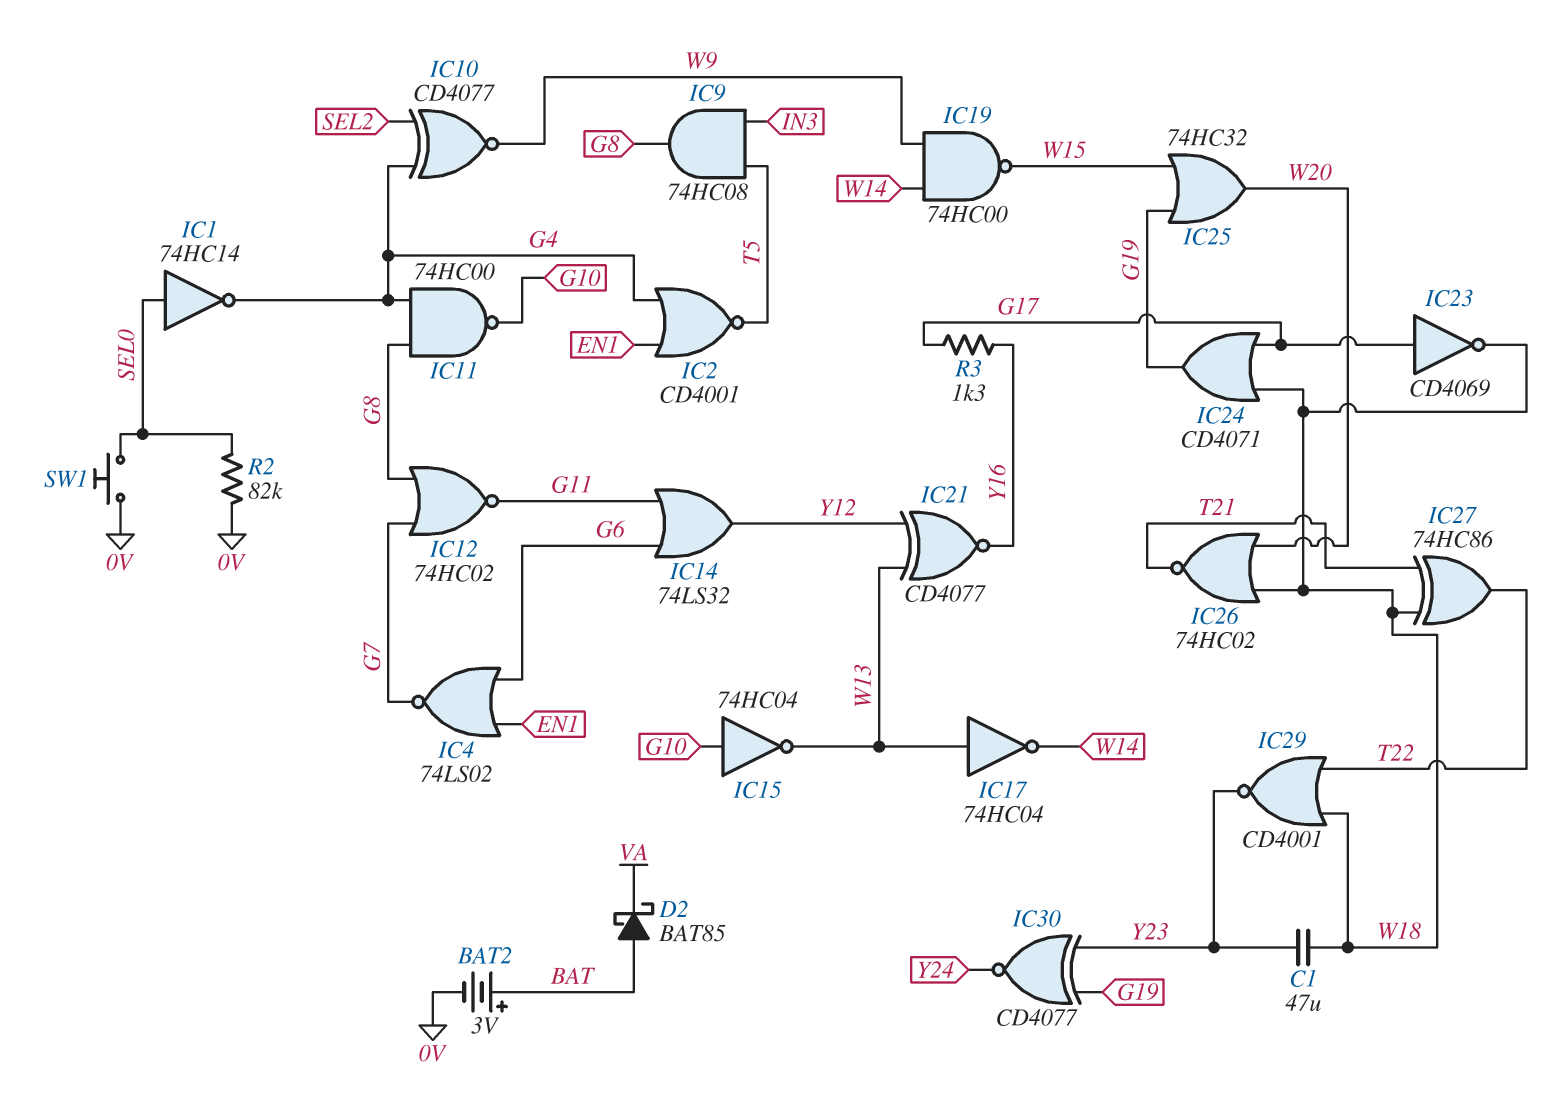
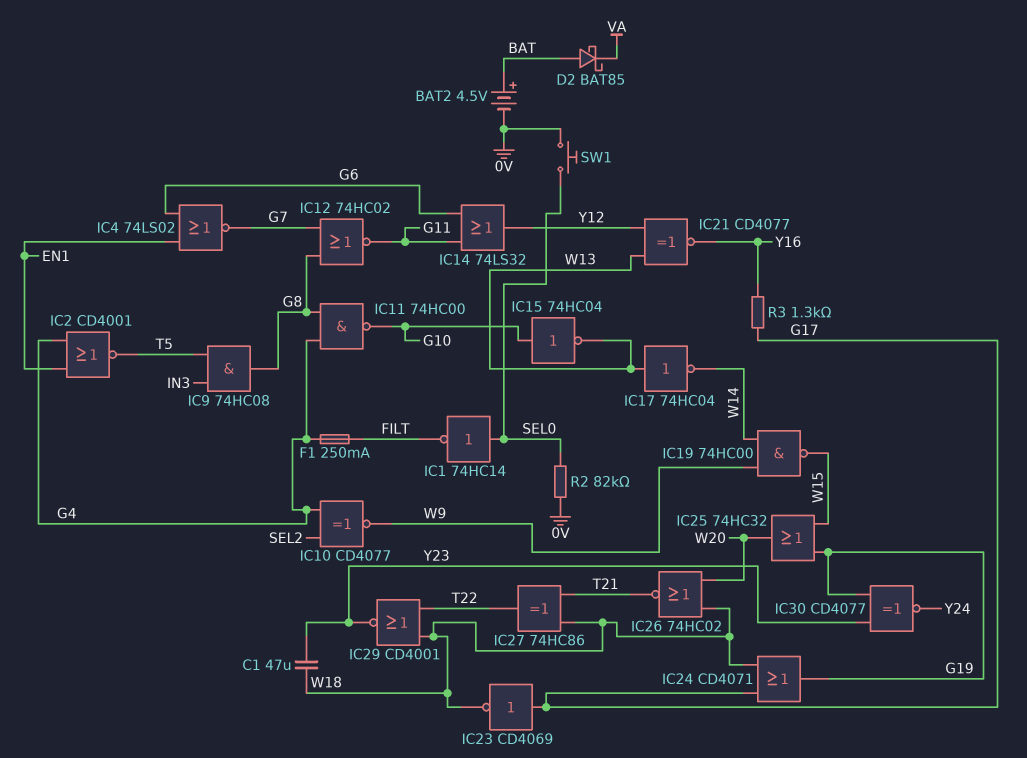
BAT2: 3V (plus BAT, minus 0V) -> 4.5V (plus BAT, minus 0V)
F1: none -> 250mA (FILT, G4)
IC1: NOT 74HC14 (in SEL0, out G4) -> NOT 74HC14 (in SEL0, out FILT)

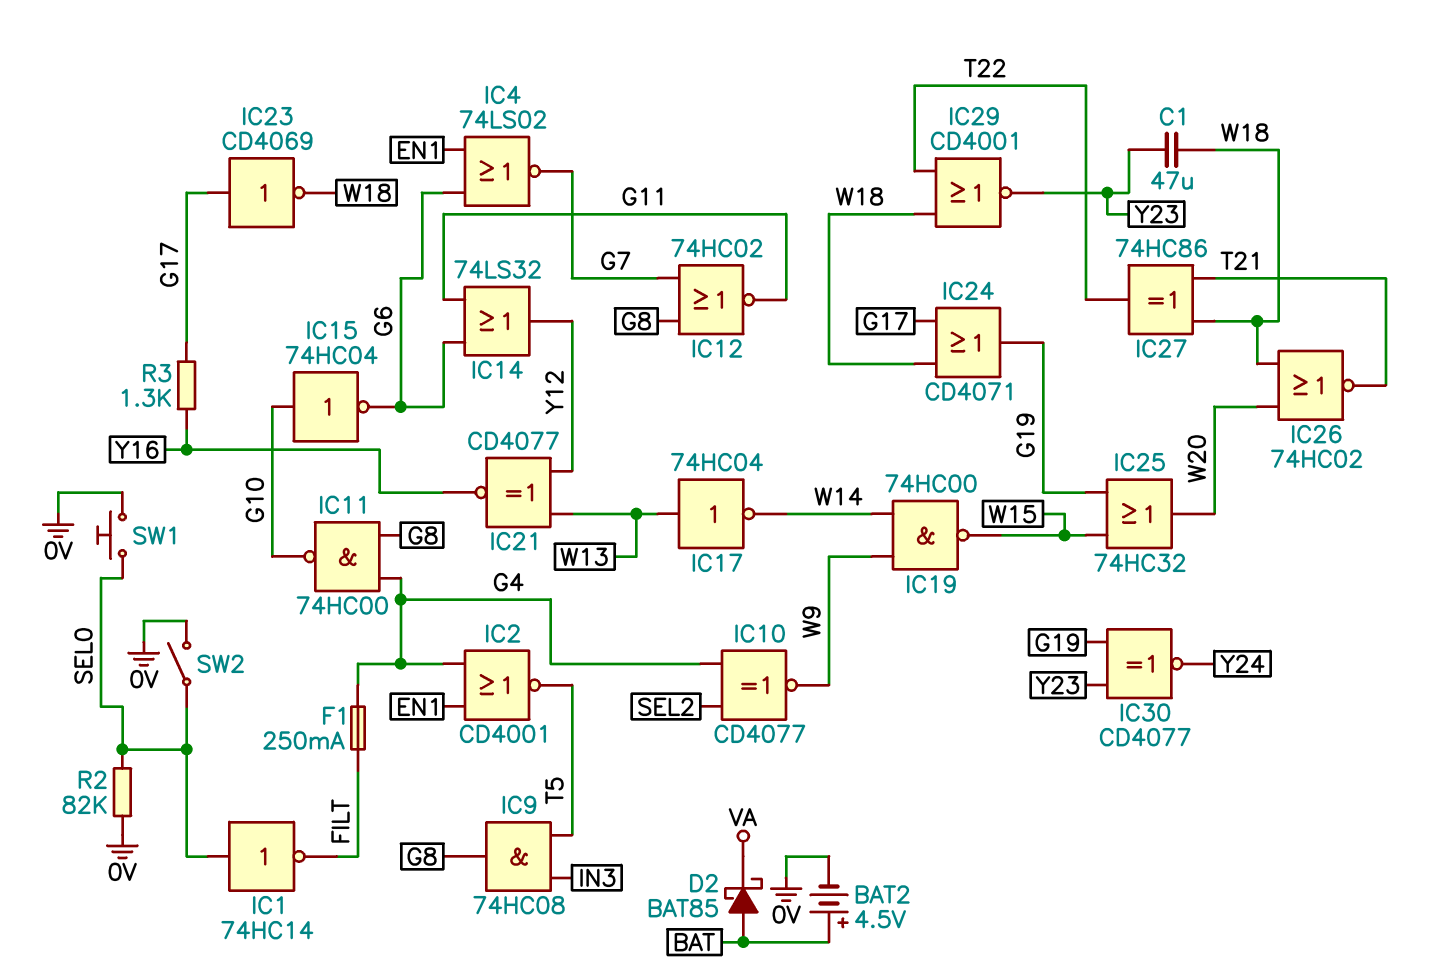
IC15: NOT 74HC04 (in G10, out W13) -> NOT 74HC04 (in G10, out G6)
SW2: none -> switch (0V, SEL0)

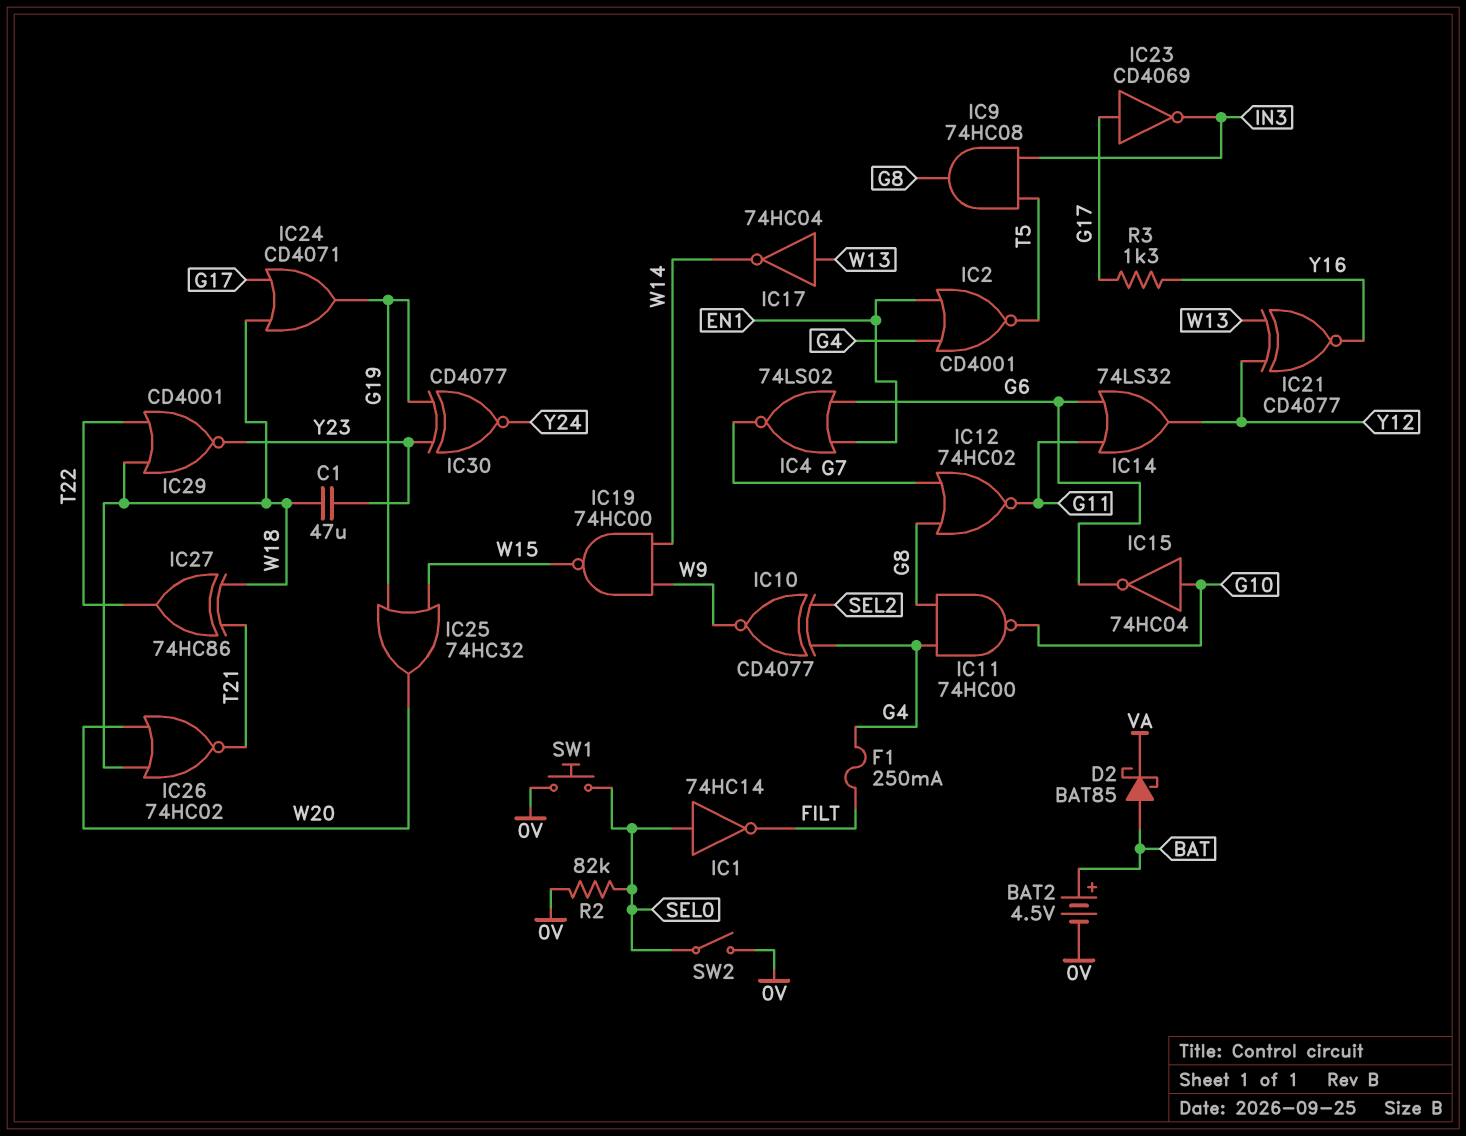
IC23: NOT CD4069 (in G17, out W18) -> NOT CD4069 (in G17, out IN3)

